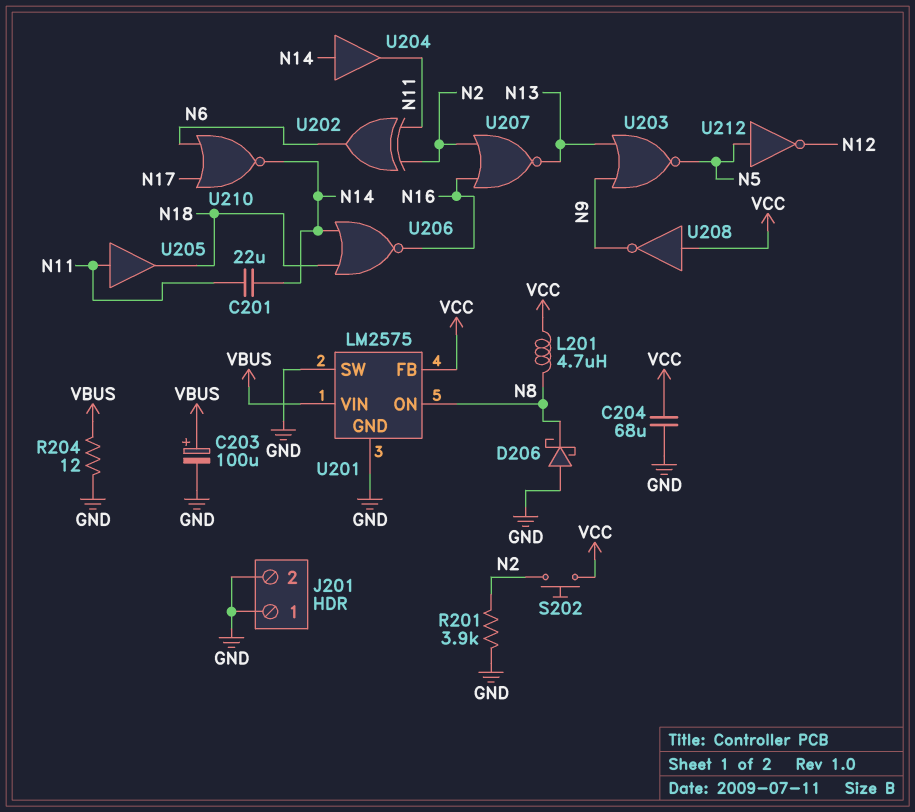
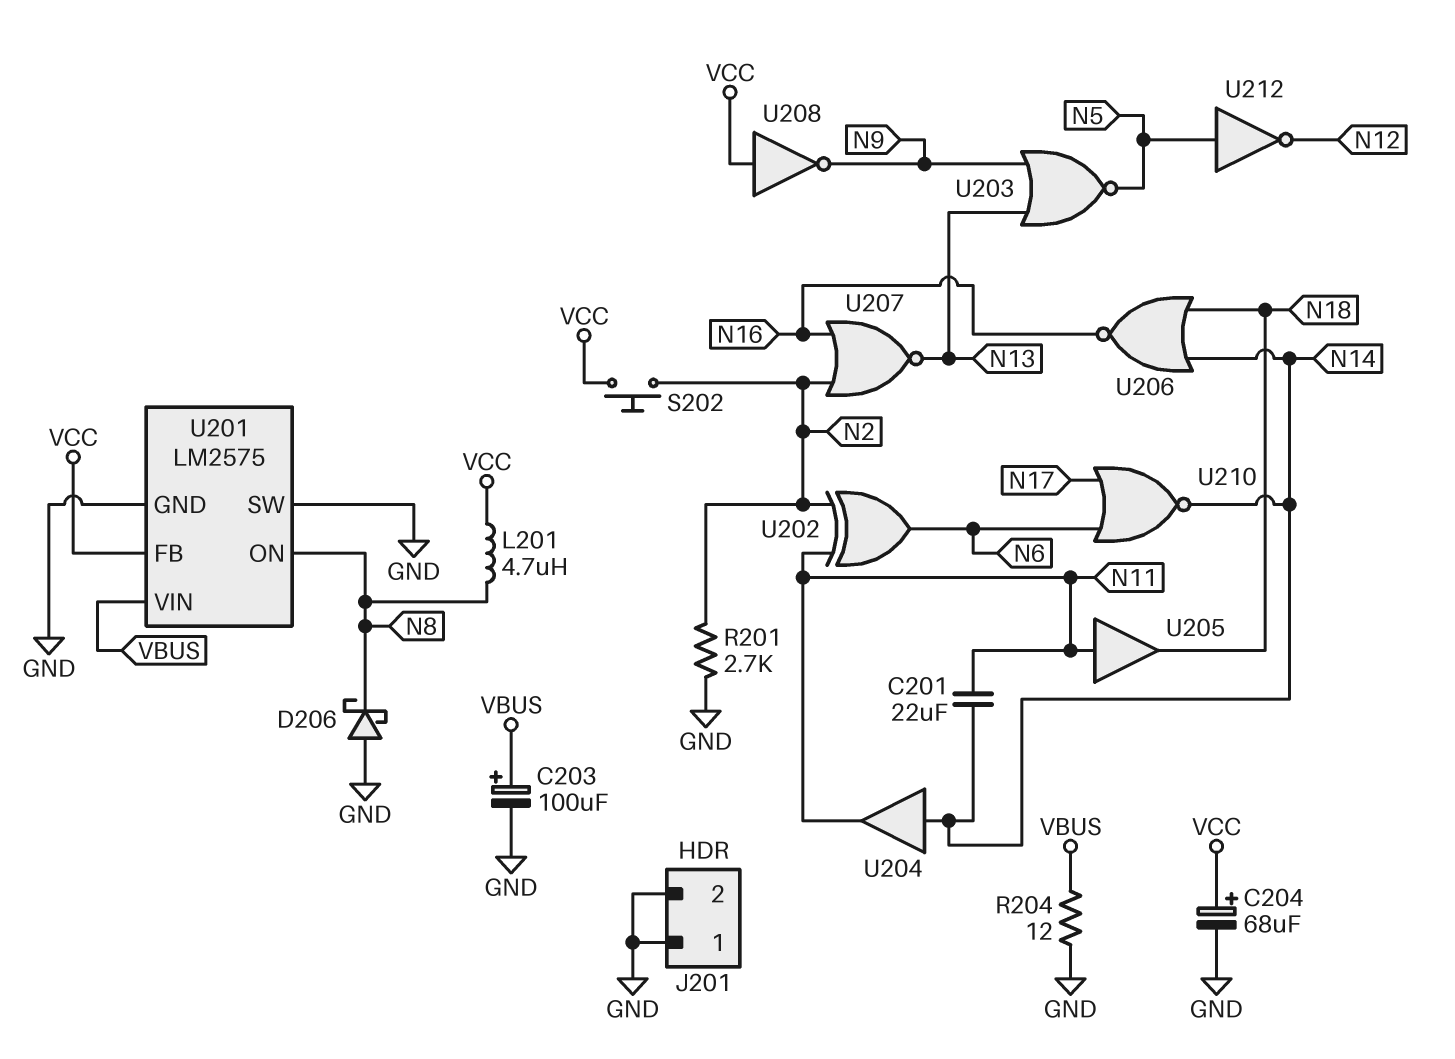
C204: 68uF (GND, VCC) -> 68uF (plus VCC, minus GND)
R201: 3.9k (GND, N2) -> 2.7k (GND, N2)

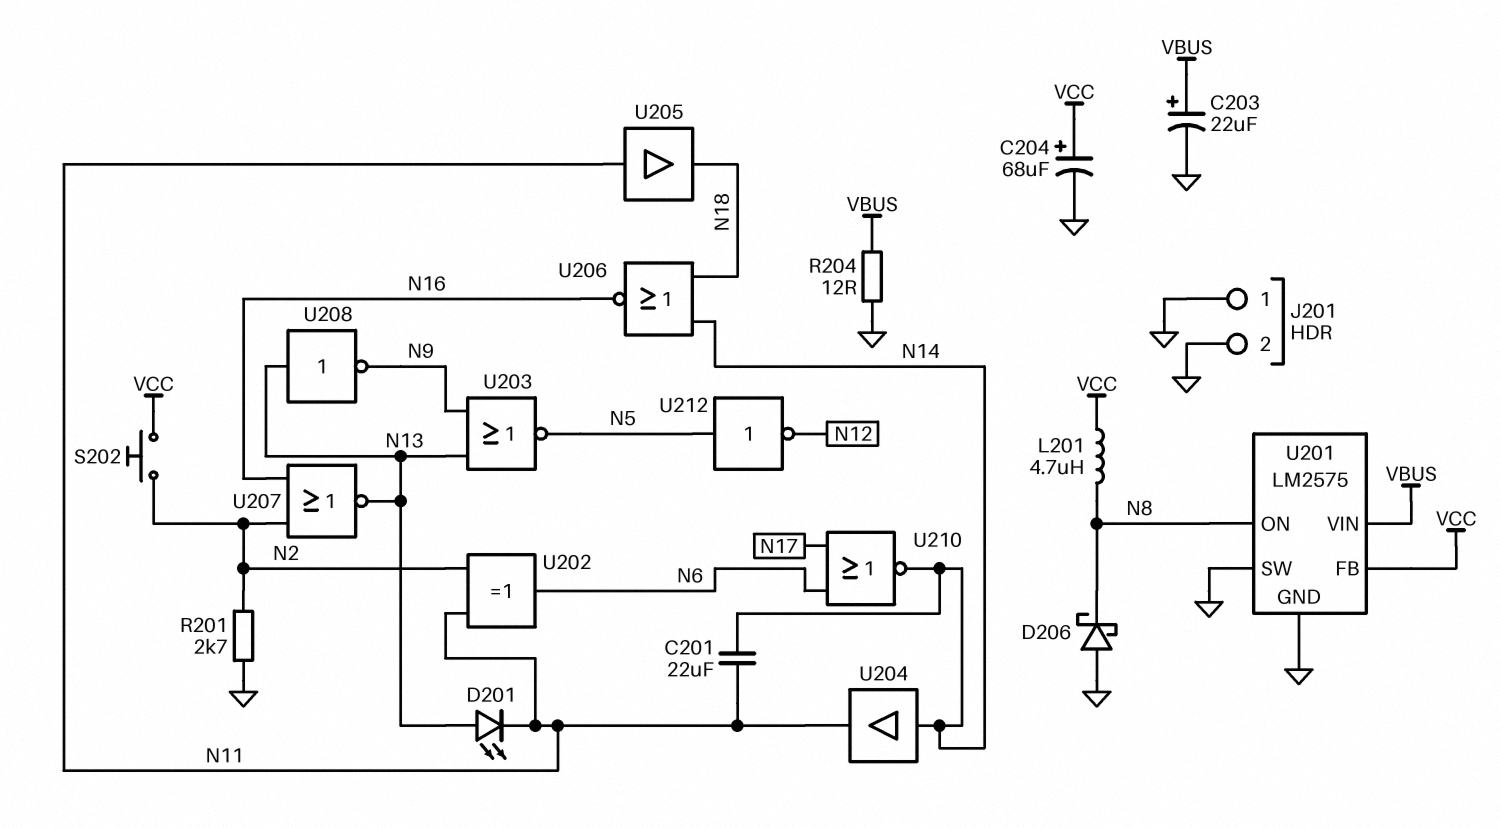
C203: 100uF (plus VBUS, minus GND) -> 22uF (plus VBUS, minus GND)
D201: none -> LED (A N13, K N11)
U208: NOT (in VCC, out N9) -> NOT (in N13, out N9)

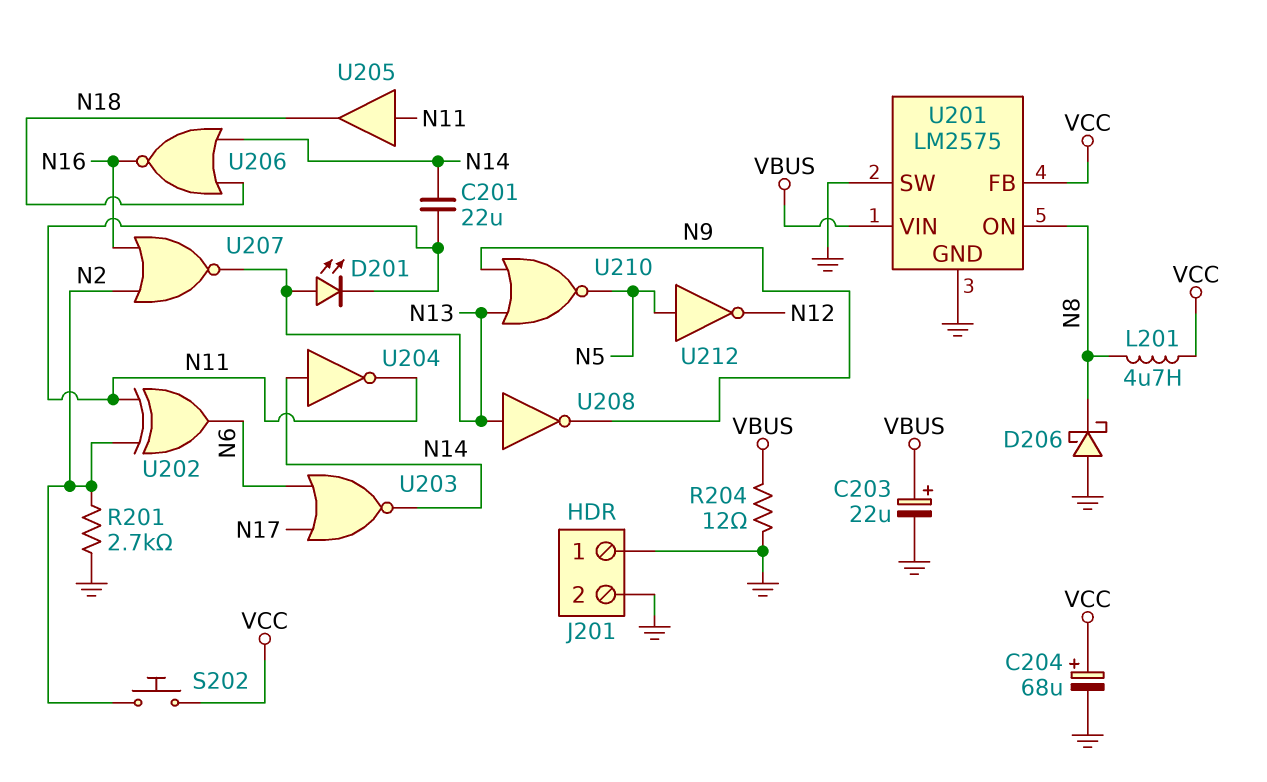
U203: NOR (in N9, in N13, out N5) -> NOR (in N6, in N17, out N14)
U204: buffer (in N14, out N11) -> NOT (in N14, out N11)
U210: NOR (in N6, in N17, out N14) -> NOR (in N9, in N13, out N5)

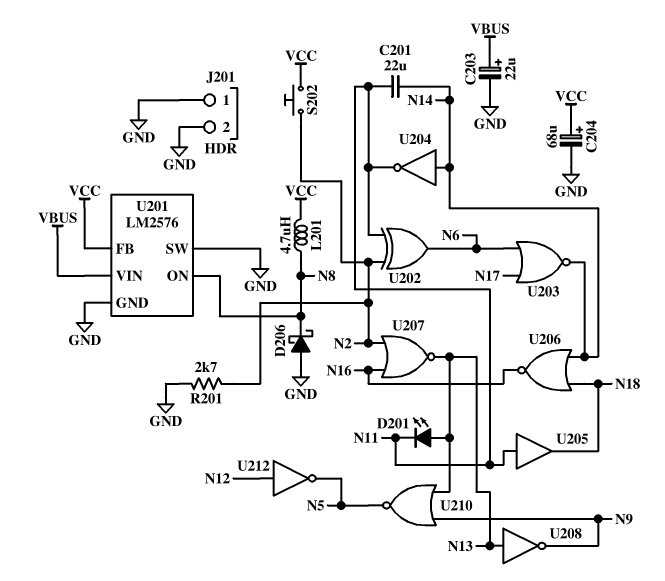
R204: 12 (GND, VBUS) -> none
U201: LM2575 -> LM2576
U212: NOT (in N5, out N12) -> NOT (in N12, out N5)

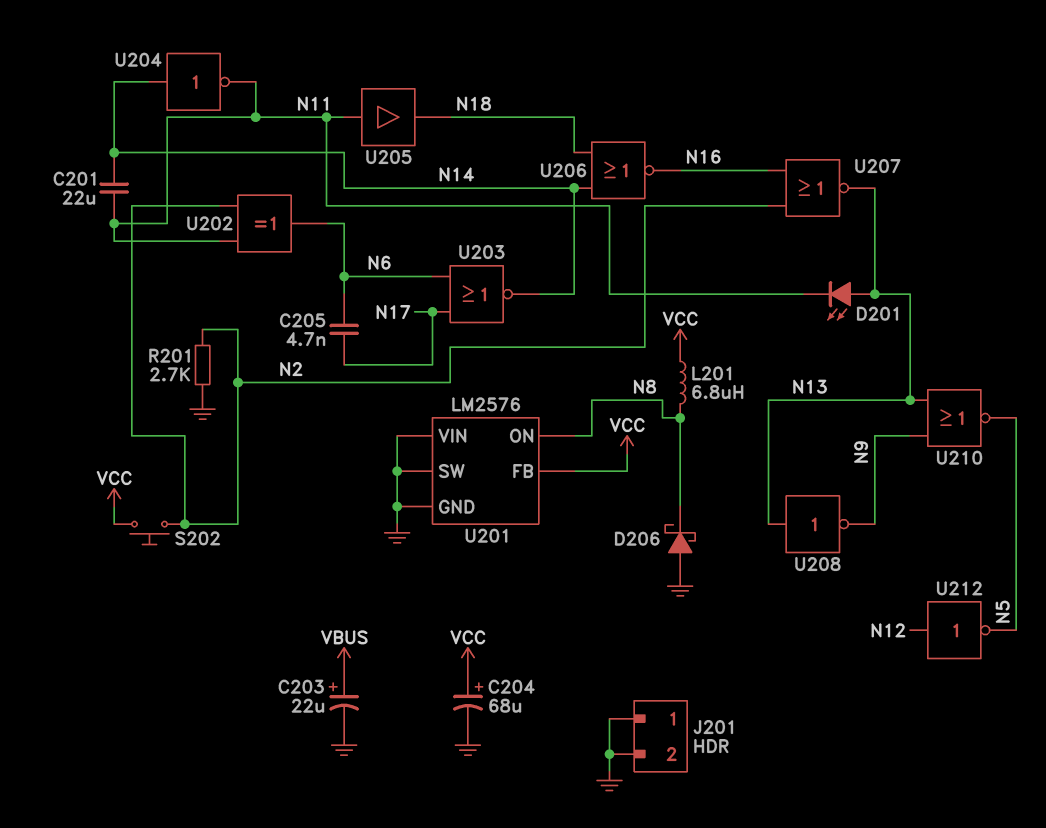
C205: none -> 4.7nF (N6, N17)
L201: 4.7uH (N8, VCC) -> 6.8uH (N8, VCC)
U201 pin VIN: VBUS -> GND

